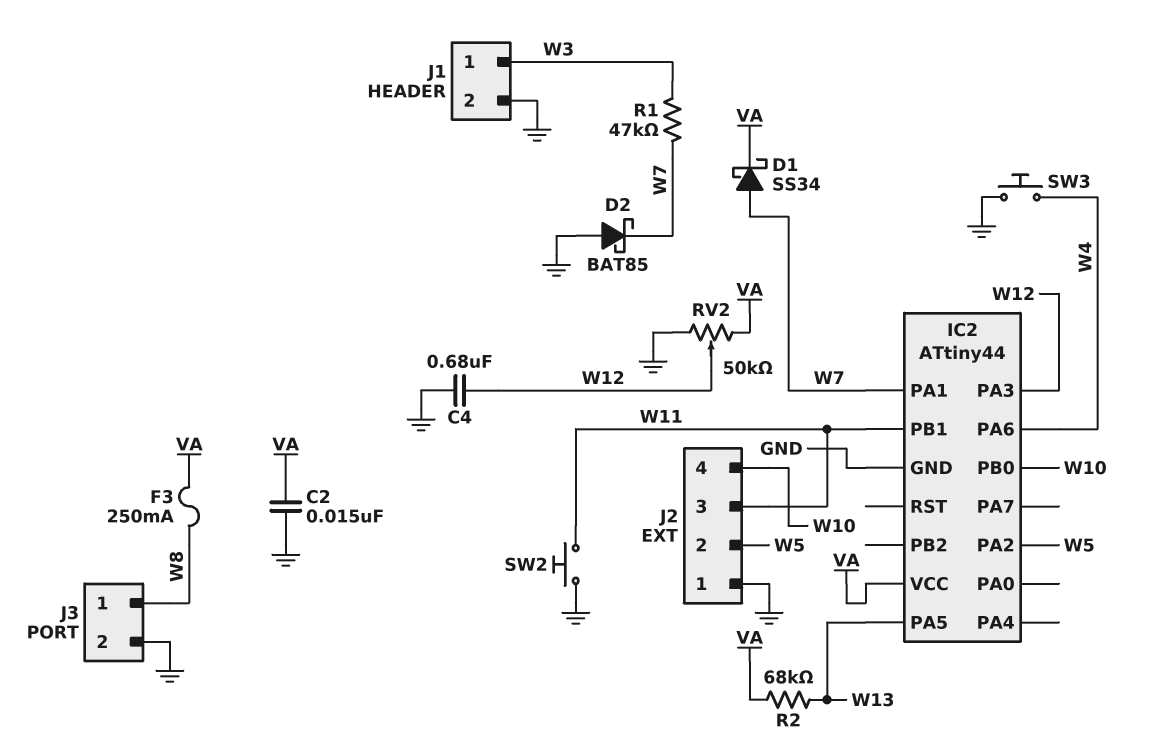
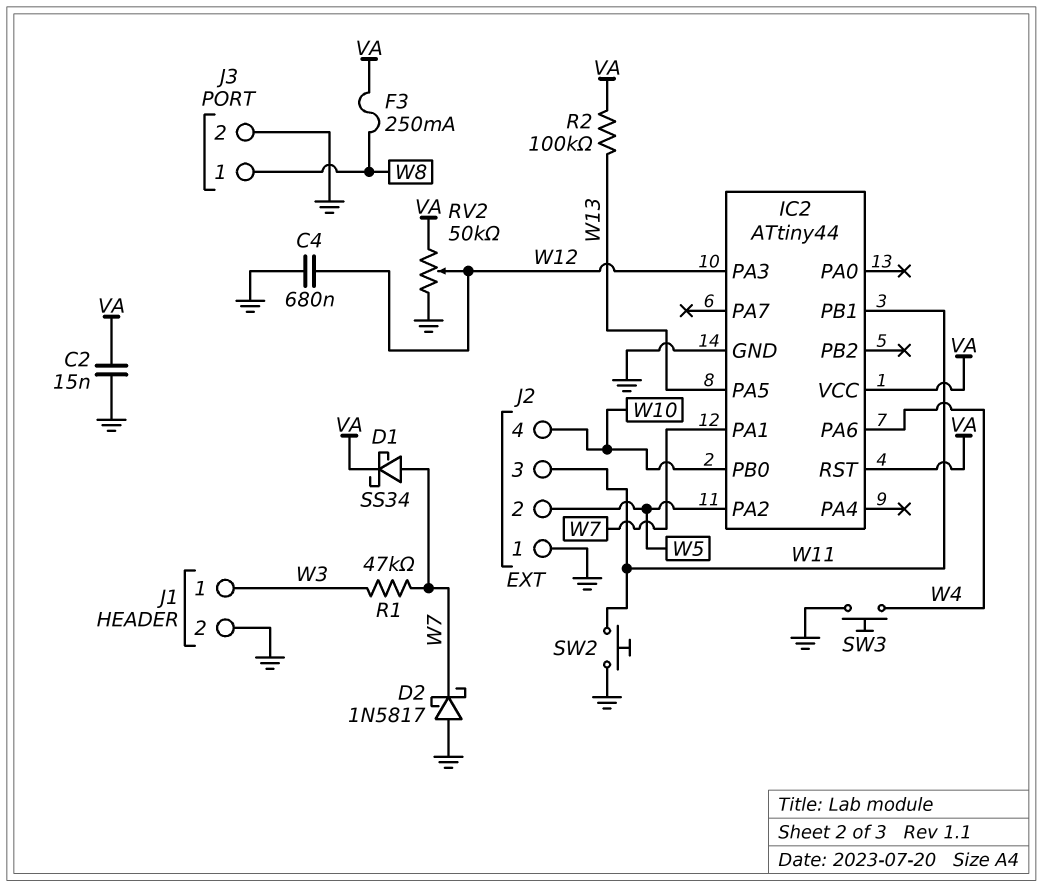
D2: schottky BAT85 (A GND, K W7) -> schottky 1N5817 (A GND, K W7)
IC2 pin RST: none -> VA
R2: 68k (VA, W13) -> 100k (VA, W13)

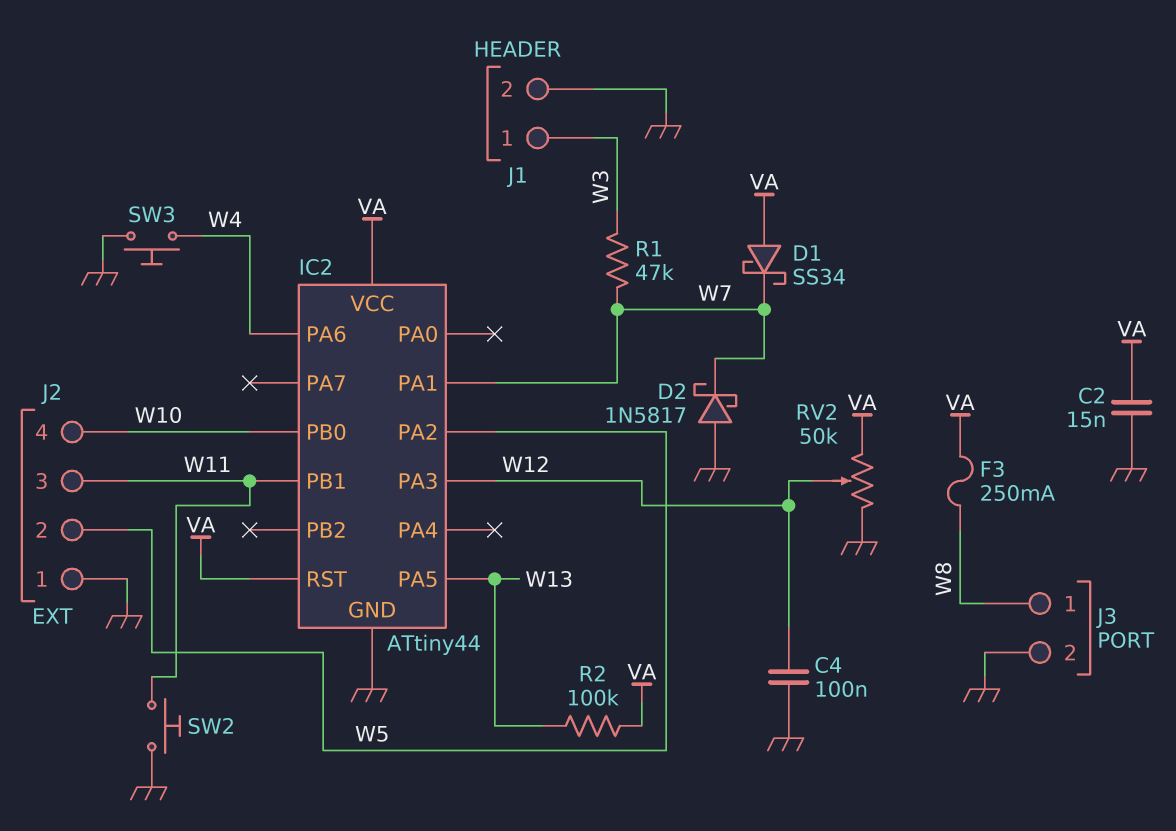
C4: 680nF (GND, W12) -> 100nF (GND, W12)
D1: schottky SS34 (A W7, K VA) -> schottky SS34 (A VA, K W7)

